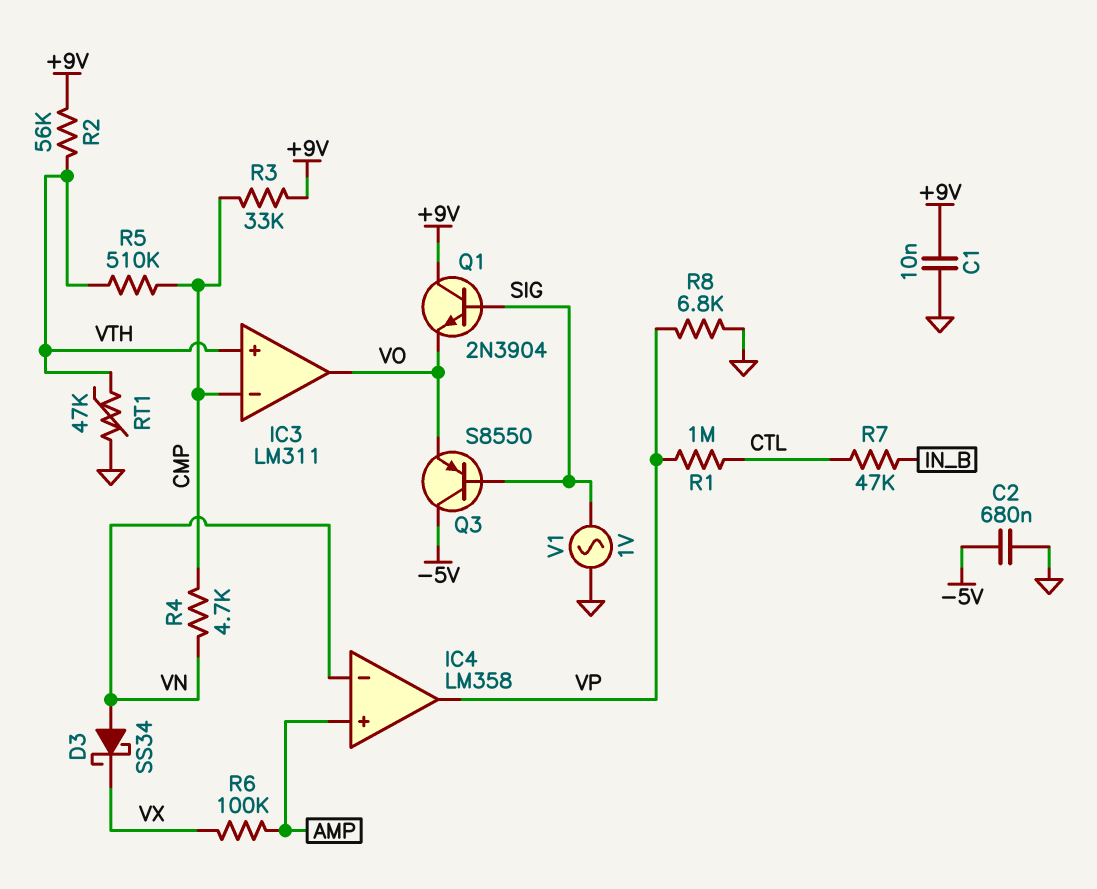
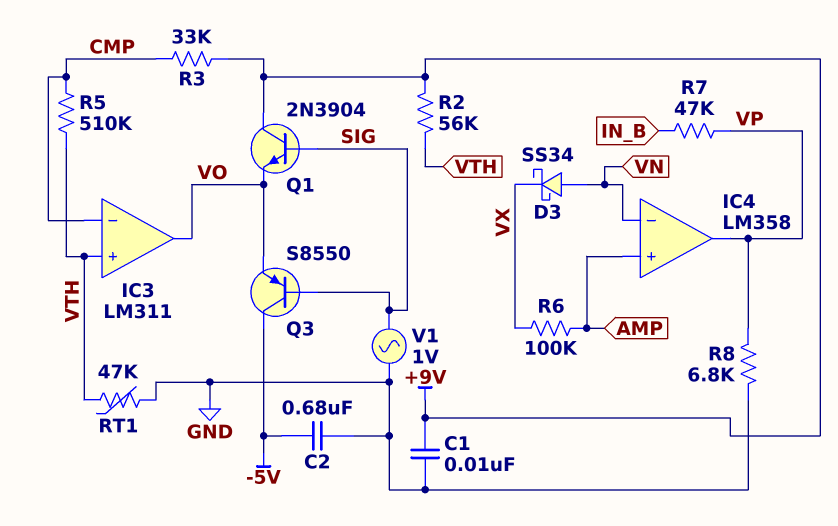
R1: 1M (CTL, VP) -> none
R4: 4.7k (CMP, VN) -> none
R7: 47k (CTL, IN_B) -> 47k (IN_B, VP)

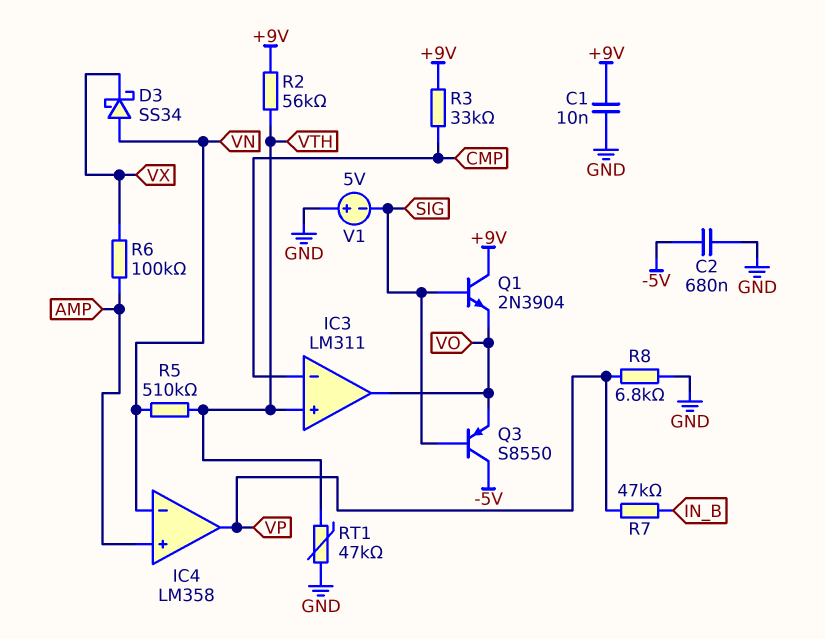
R5: 510k (CMP, VTH) -> 510k (VN, VTH)
V1: AC 1V (GND, SIG) -> 5V (plus GND, minus SIG)

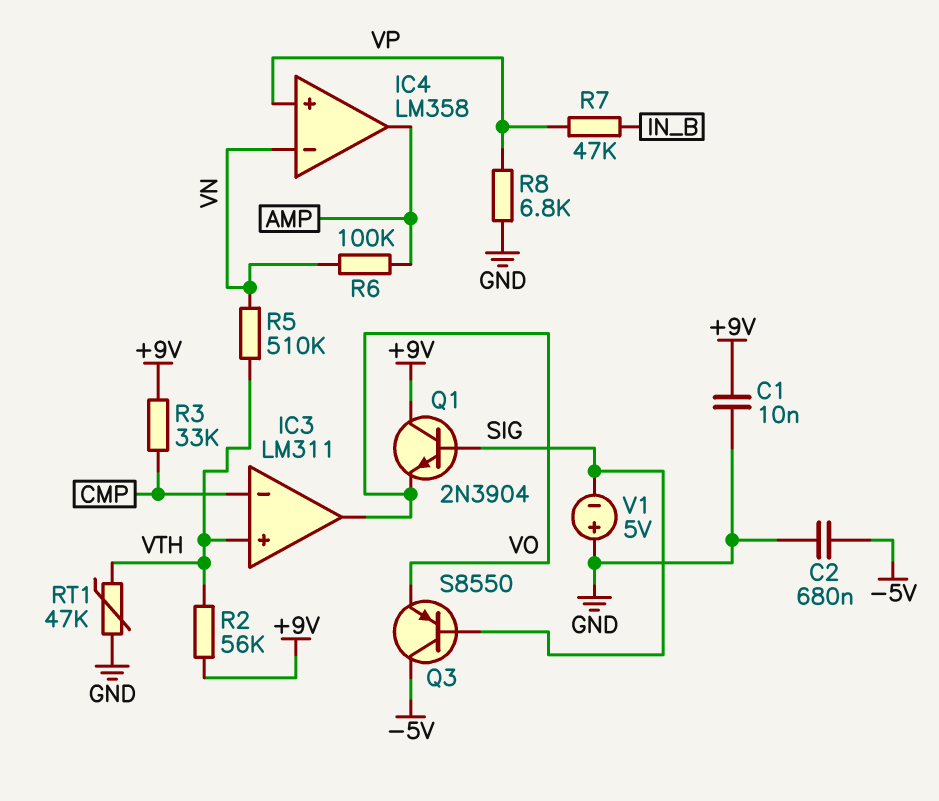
D3: schottky SS34 (A VN, K VX) -> none
IC4 pin in+: AMP -> VP
IC4 pin out: VP -> AMP
R6: 100k (AMP, VX) -> 100k (AMP, VN)

